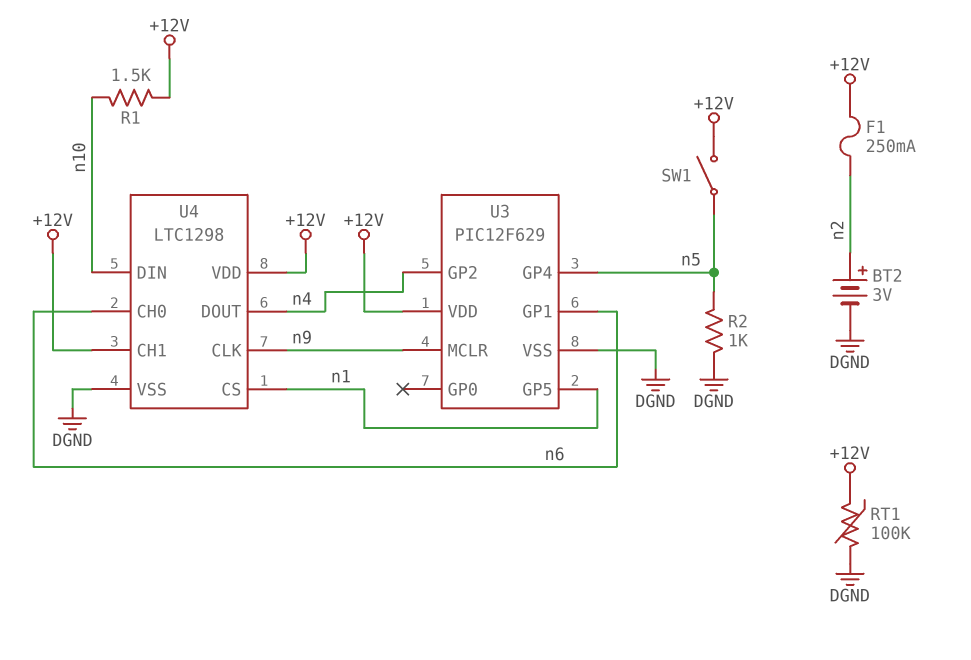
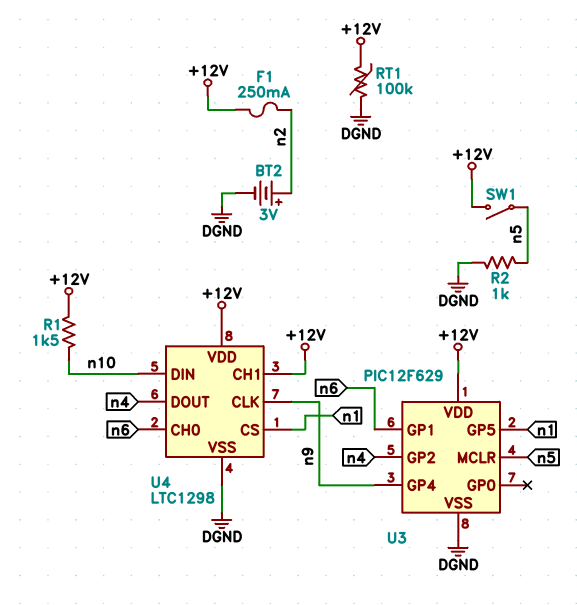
U3 pin GP4: n5 -> n9
U3 pin MCLR: n9 -> n5

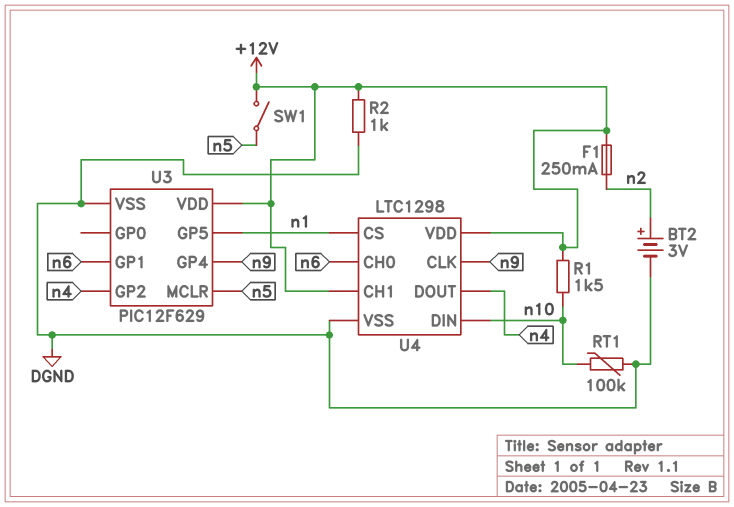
R2: 1k (DGND, n5) -> 1k (+12V, DGND)
RT1: 100k (+12V, DGND) -> 100k (DGND, n10)

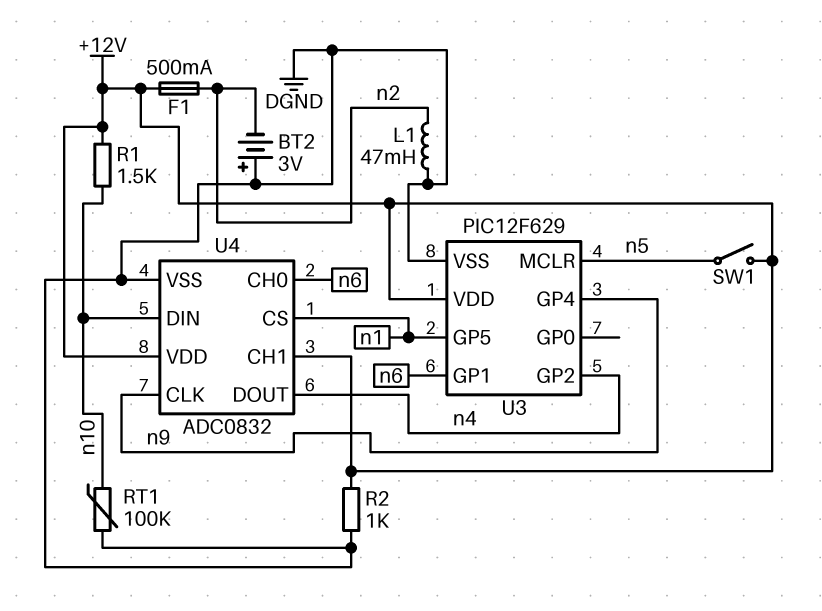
BT2: 3V (plus n2, minus DGND) -> 3V (plus DGND, minus n2)
F1: 250mA (+12V, n2) -> 500mA (+12V, n2)
L1: none -> 47mH (DGND, n2)
U4: LTC1298 -> ADC0832

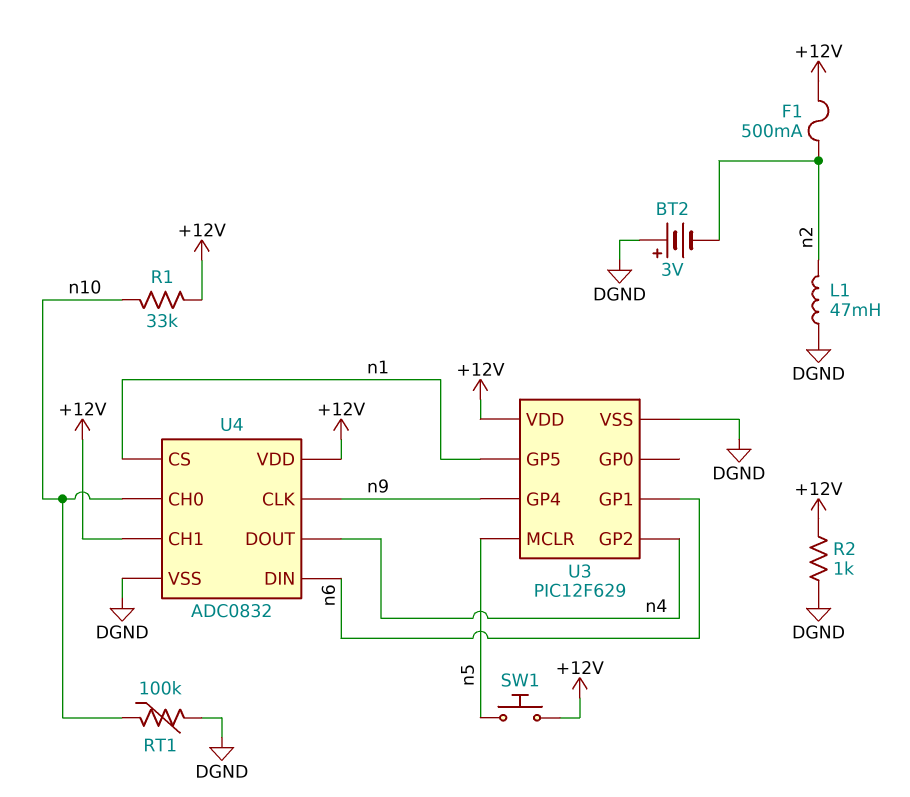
R1: 1.5k (+12V, n10) -> 33k (+12V, n10)
SW1: switch (+12V, n5) -> button (+12V, n5)
U4 pin CH0: n6 -> n10
U4 pin DIN: n10 -> n6

